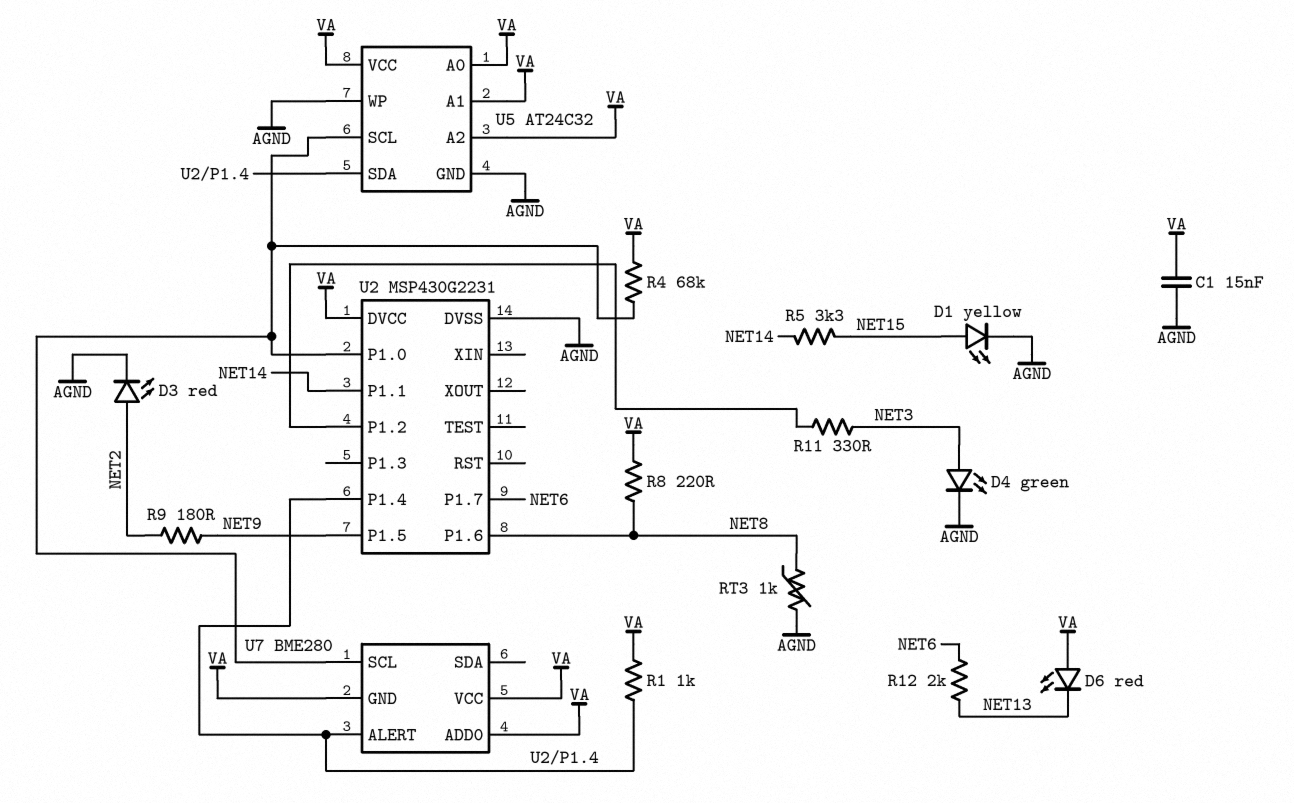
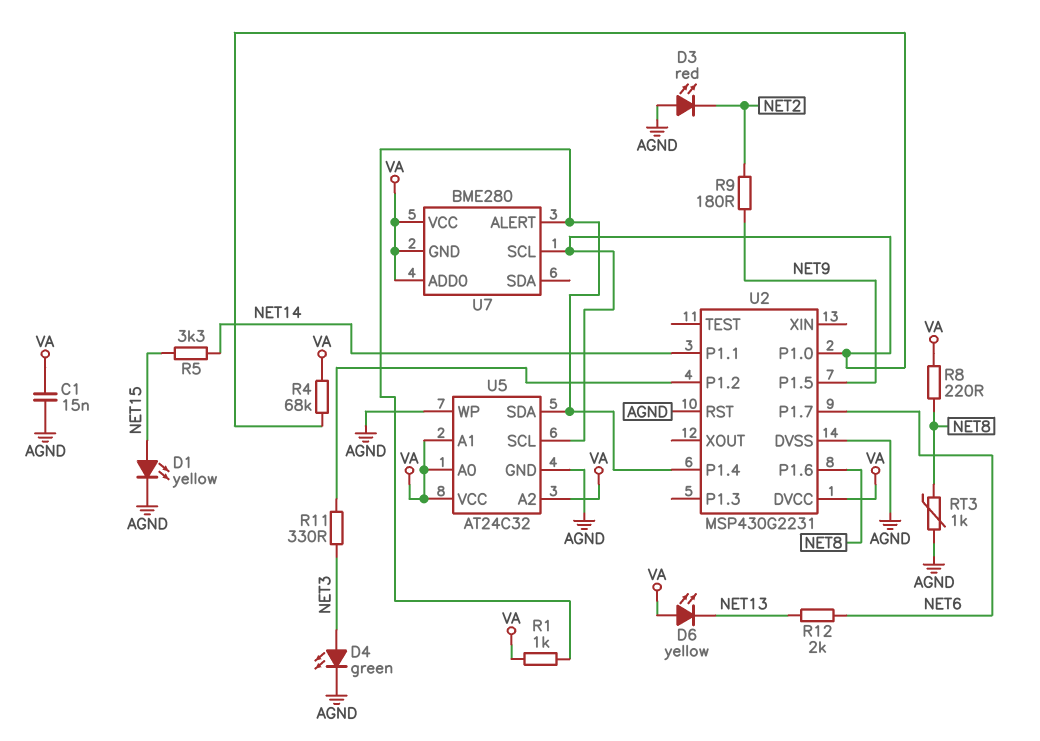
D3: LED red (A NET2, K AGND) -> LED red (A AGND, K NET2)
D6: LED red (A VA, K NET13) -> LED yellow (A VA, K NET13)
U2 pin RST: none -> AGND

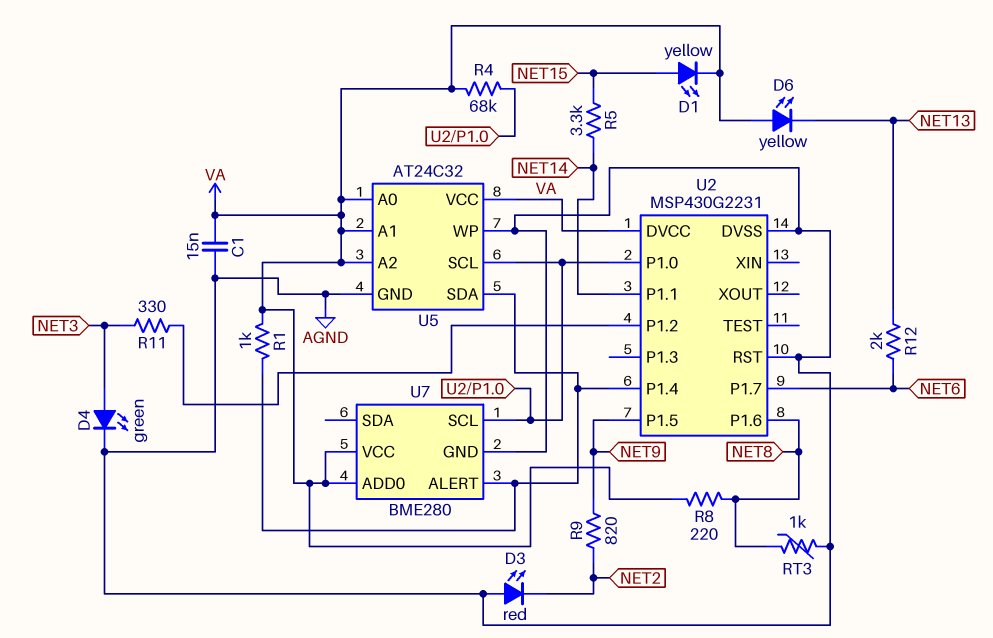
D1: LED yellow (A NET15, K AGND) -> LED yellow (A NET15, K VA)
R9: 180 (NET2, NET9) -> 820 (NET2, NET9)
U7 pin GND: VA -> AGND

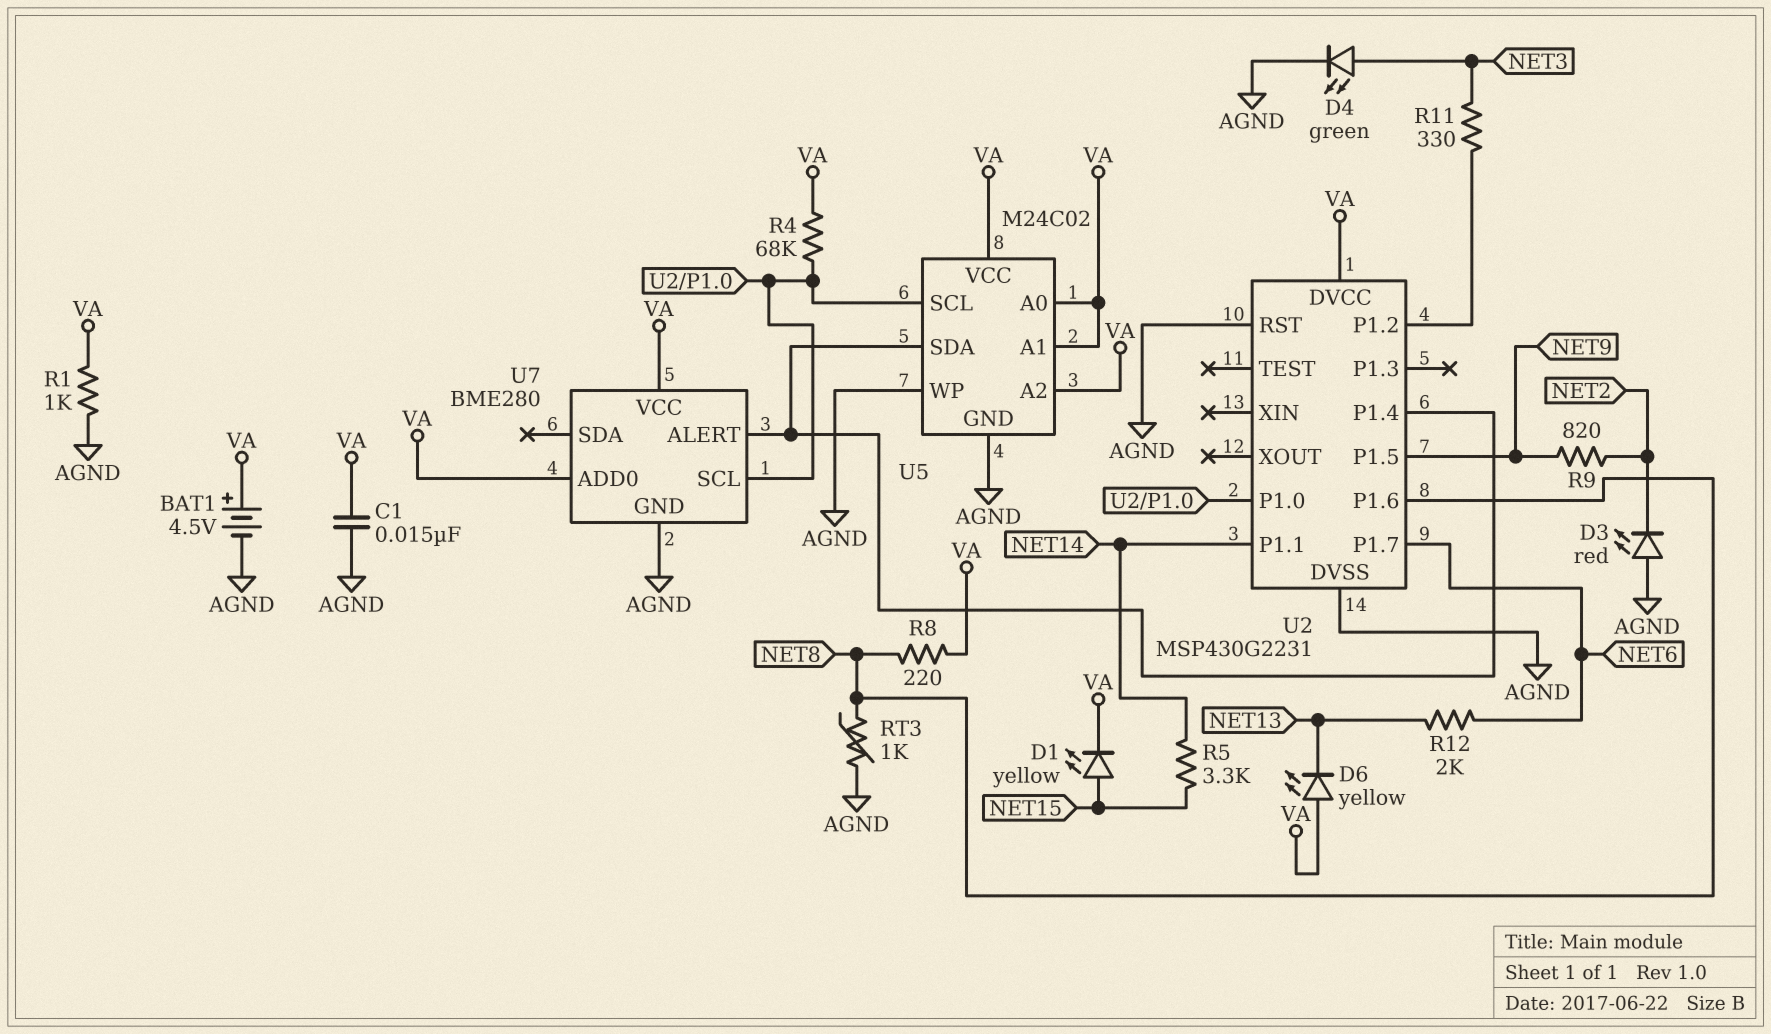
BAT1: none -> 4.5V (plus VA, minus AGND)
R1: 1k (U2/P1.4, VA) -> 1k (AGND, VA)
U5: AT24C32 -> M24C02

